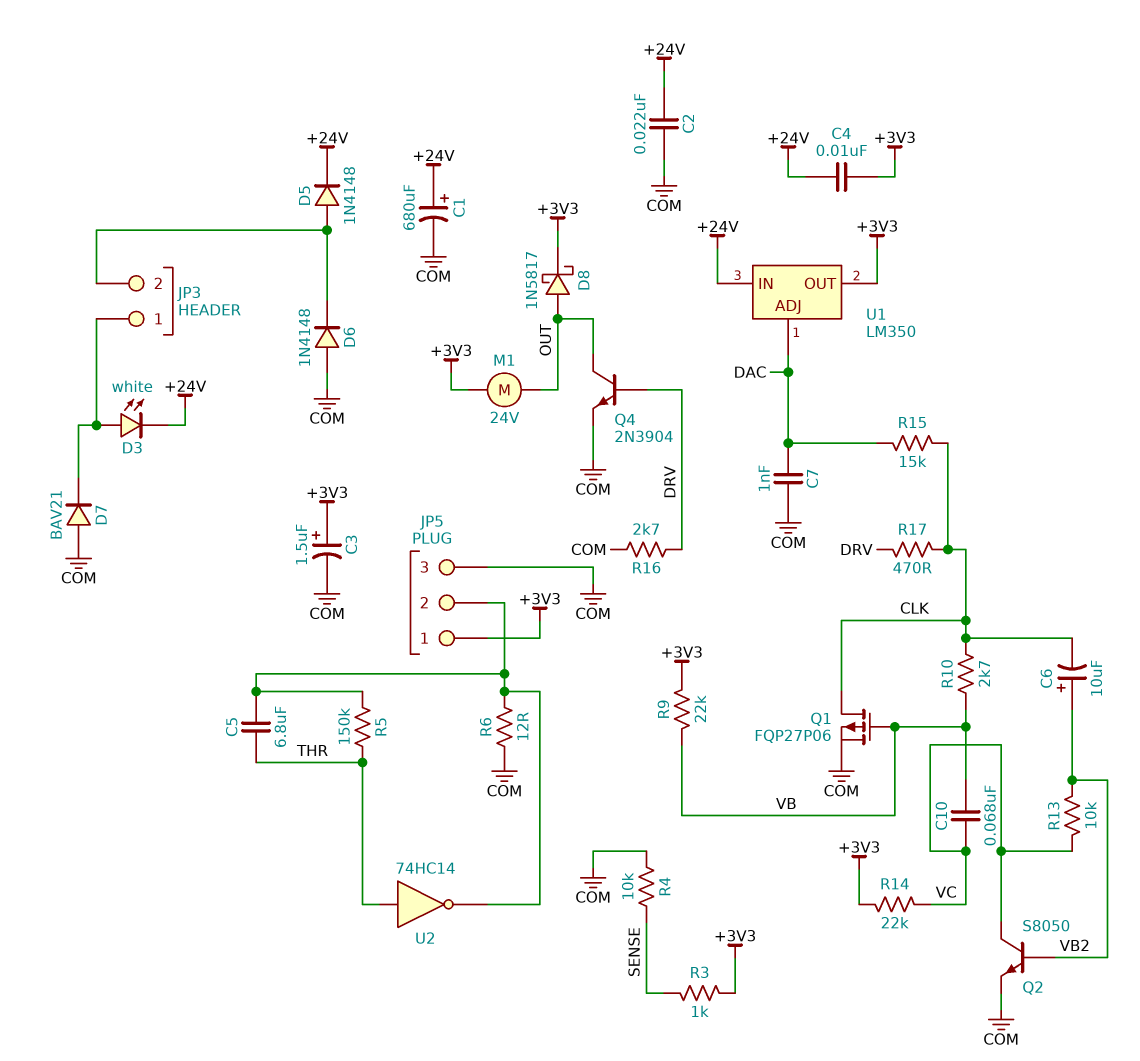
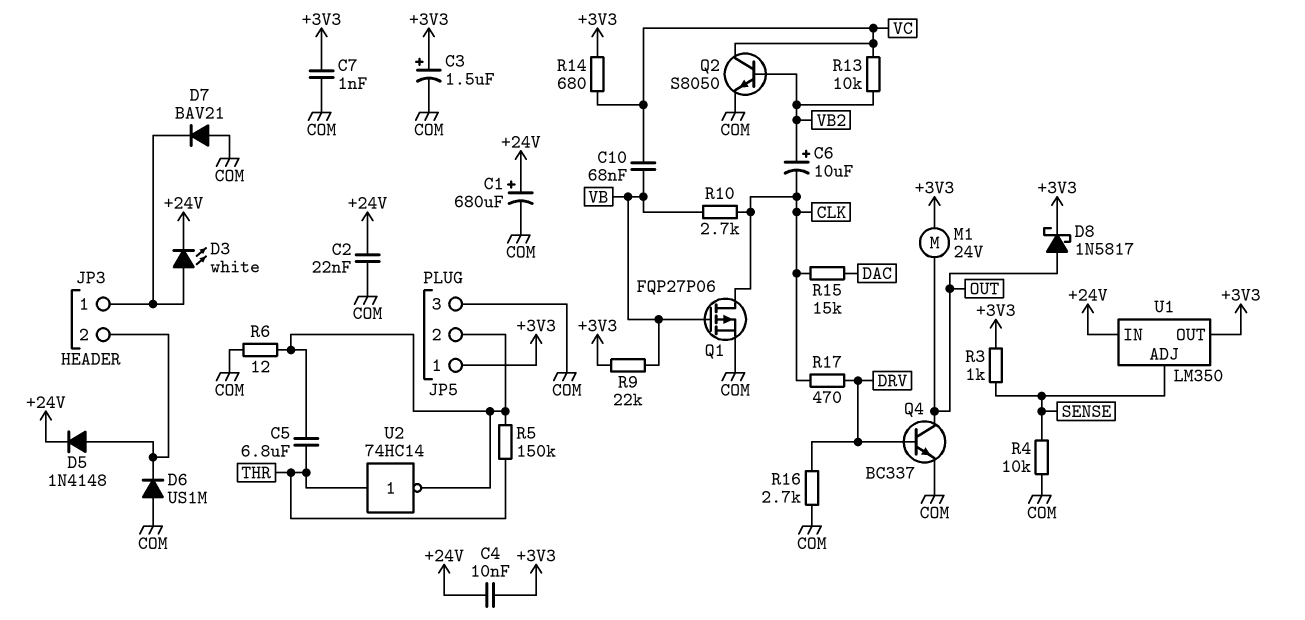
C7: 1nF (COM, DAC) -> 1nF (+3V3, COM)
D6: diode 1N4148 (A COM, K JP3/2) -> diode US1M (A COM, K JP3/2)
Q4: NPN 2N3904 (B DRV, C OUT, E COM) -> NPN BC337 (B DRV, C OUT, E COM)
R14: 22k (+3V3, VC) -> 680 (+3V3, VC)
U1 pin ADJ: DAC -> SENSE

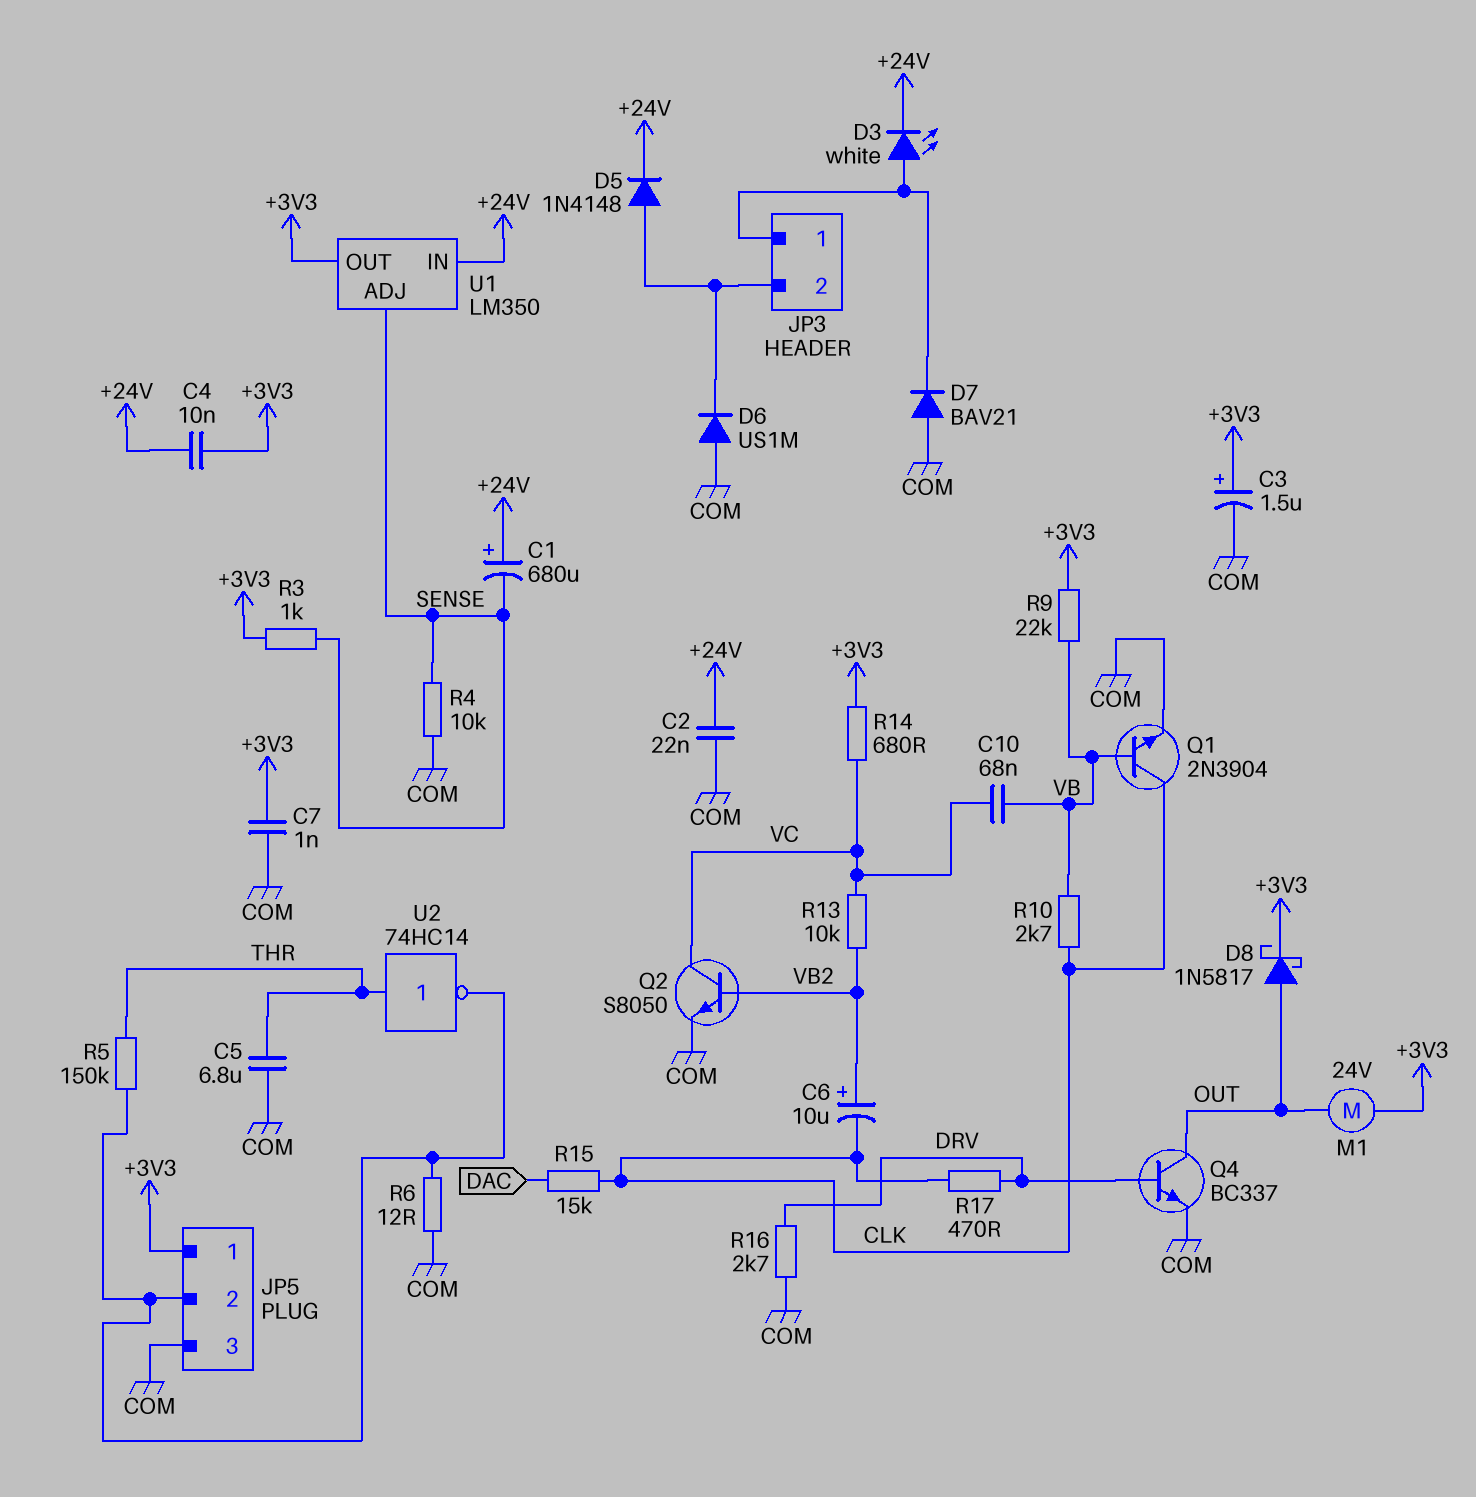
C1: 680uF (plus +24V, minus COM) -> 680uF (plus +24V, minus SENSE)
C5: 6.8uF (JP5/2, THR) -> 6.8uF (COM, THR)
Q1: PMOS FQP27P06 (G VB, D CLK, S COM) -> NPN 2N3904 (B VB, C CLK, E COM)

